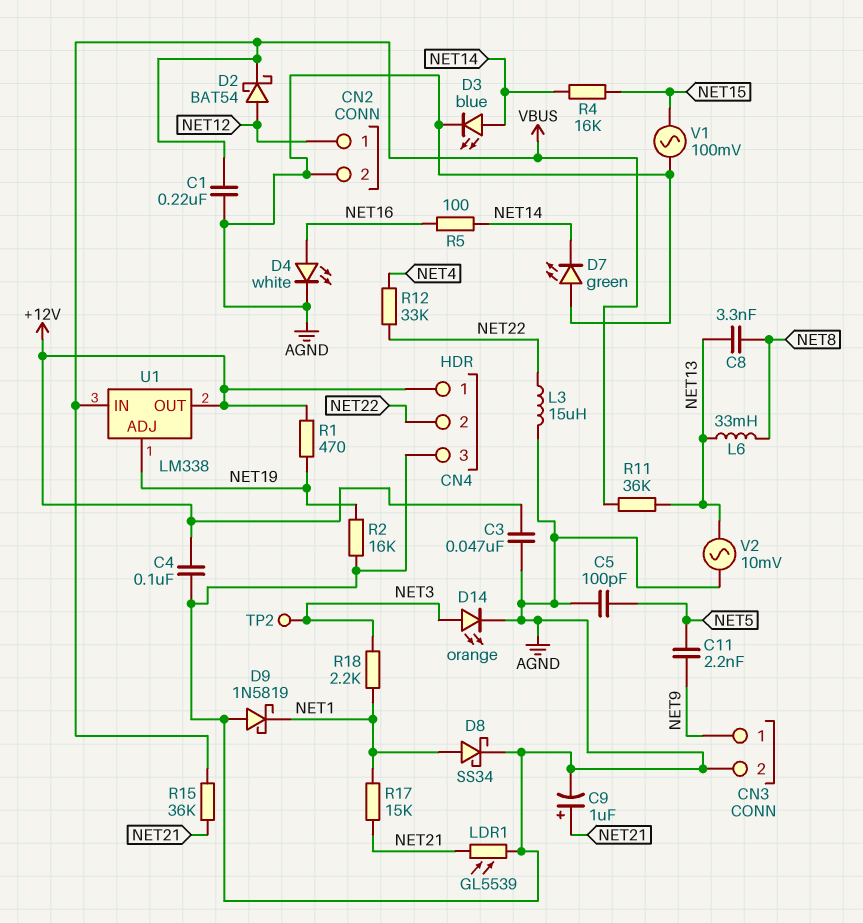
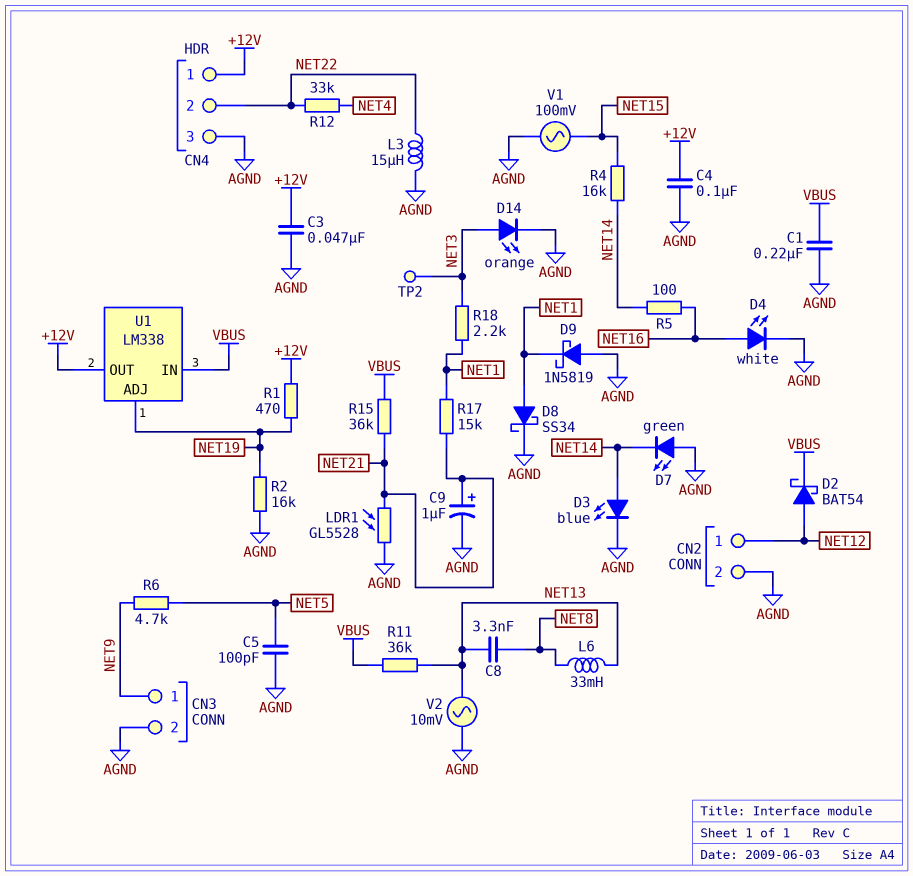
C11: 2.2nF (NET5, NET9) -> none
LDR1: GL5539 (AGND, NET21) -> GL5528 (AGND, NET21)
R6: none -> 4.7k (NET5, NET9)

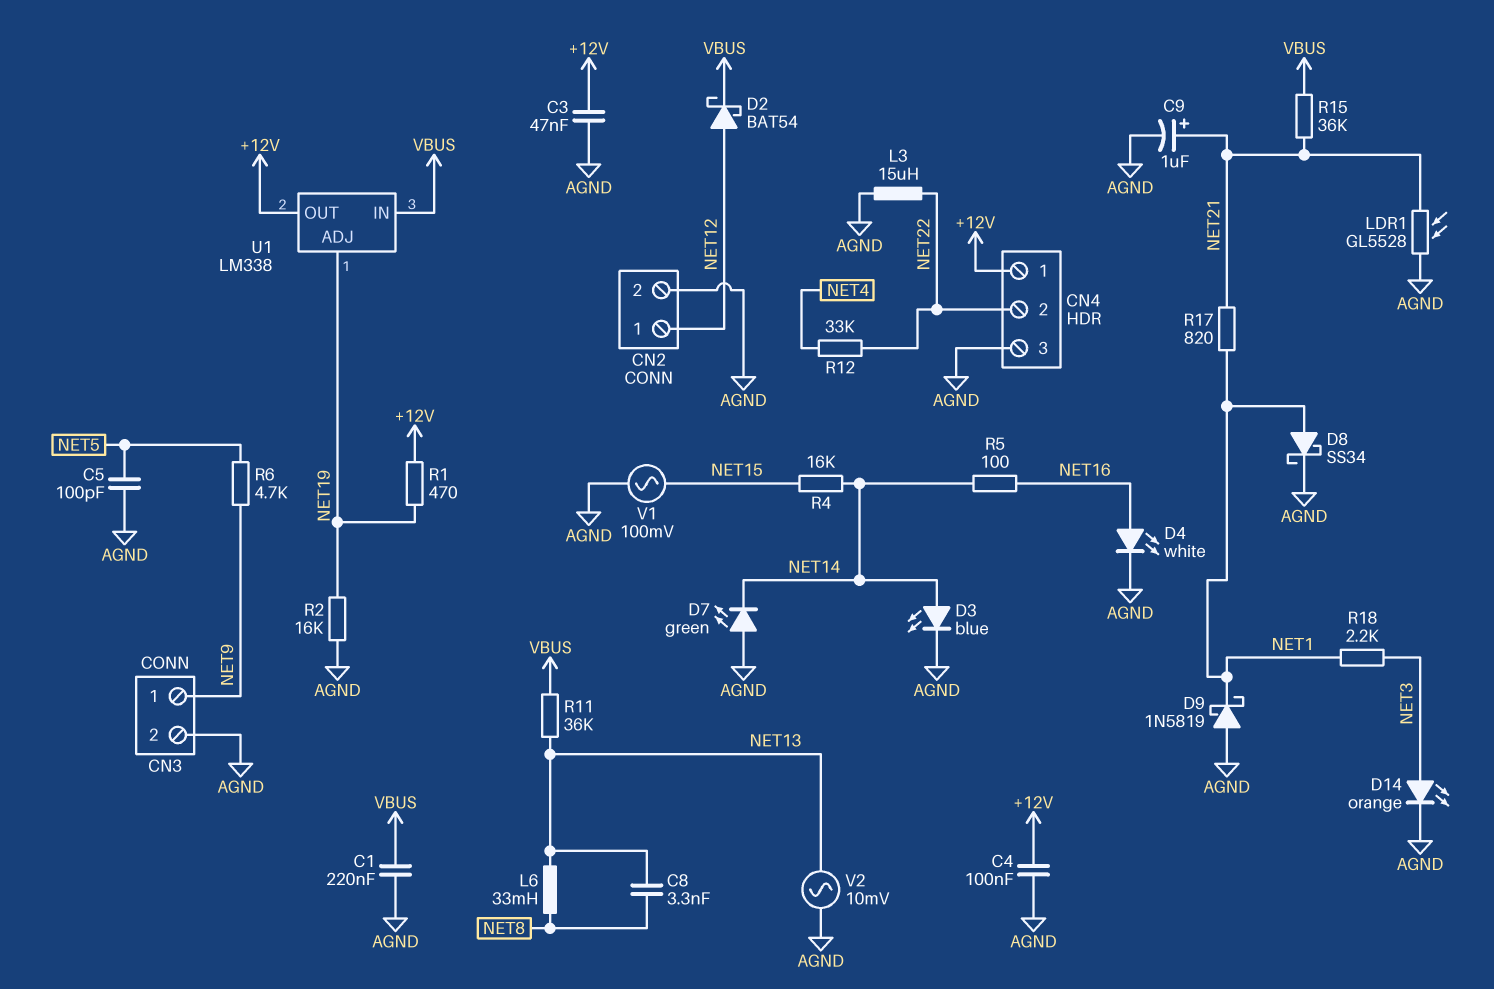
R17: 15k (NET1, NET21) -> 820 (NET1, NET21)
TP2: test point (NET3) -> none

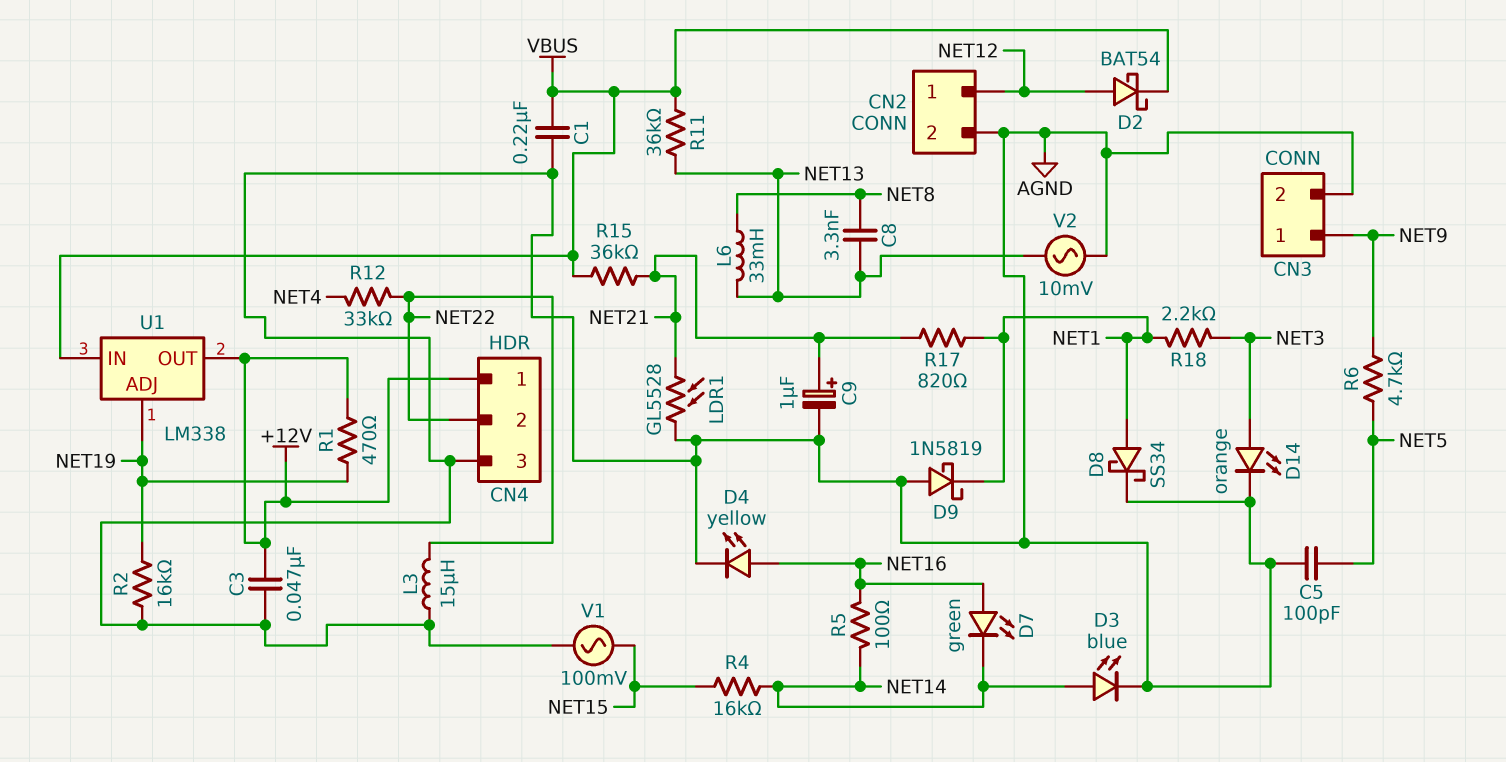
C4: 100nF (+12V, AGND) -> none
D4: LED white (A NET16, K AGND) -> LED yellow (A NET16, K AGND)
D7: LED green (A AGND, K NET14) -> LED green (A NET16, K NET14)

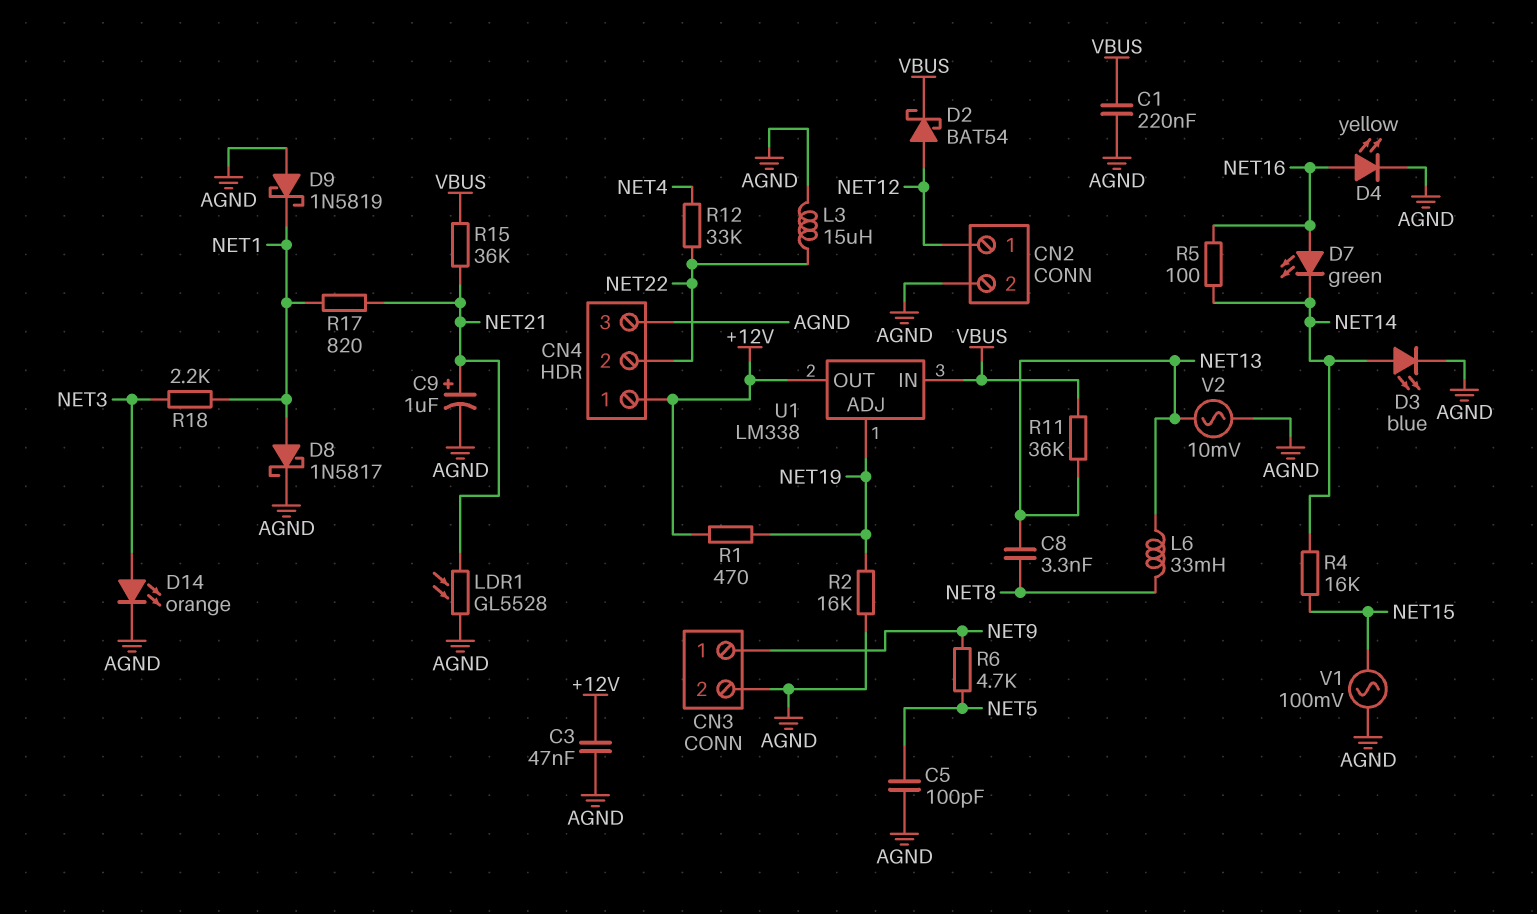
D8: schottky SS34 (A NET1, K AGND) -> schottky 1N5817 (A NET1, K AGND)

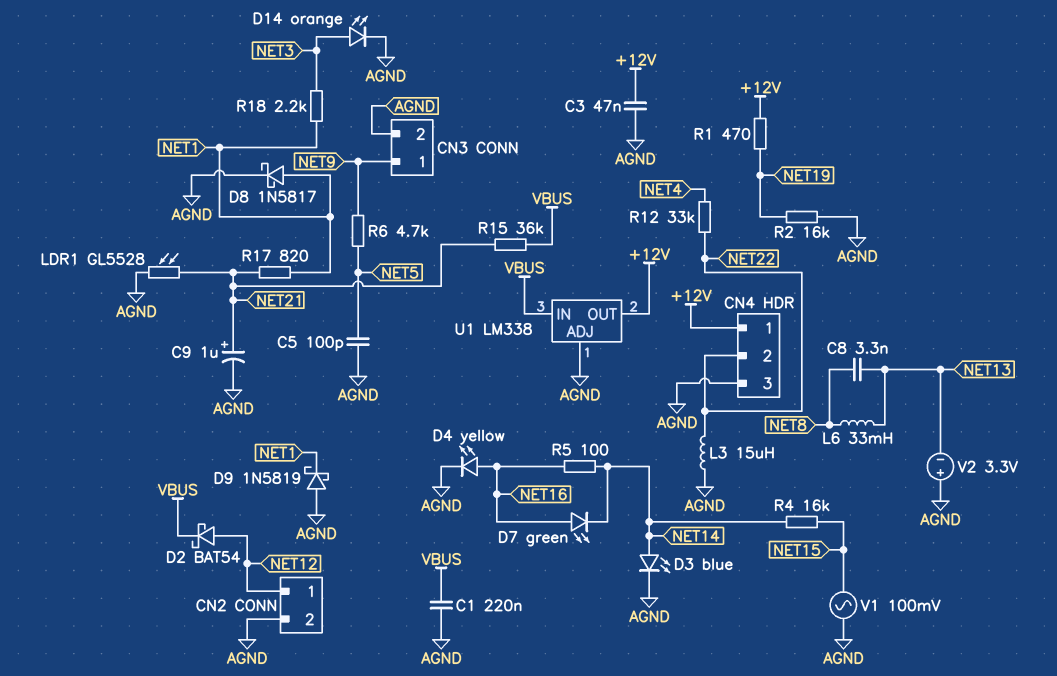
R11: 36k (NET13, VBUS) -> none
U1 pin ADJ: NET19 -> AGND
V2: AC 10mV (AGND, NET13) -> 3.3V (plus AGND, minus NET13)

